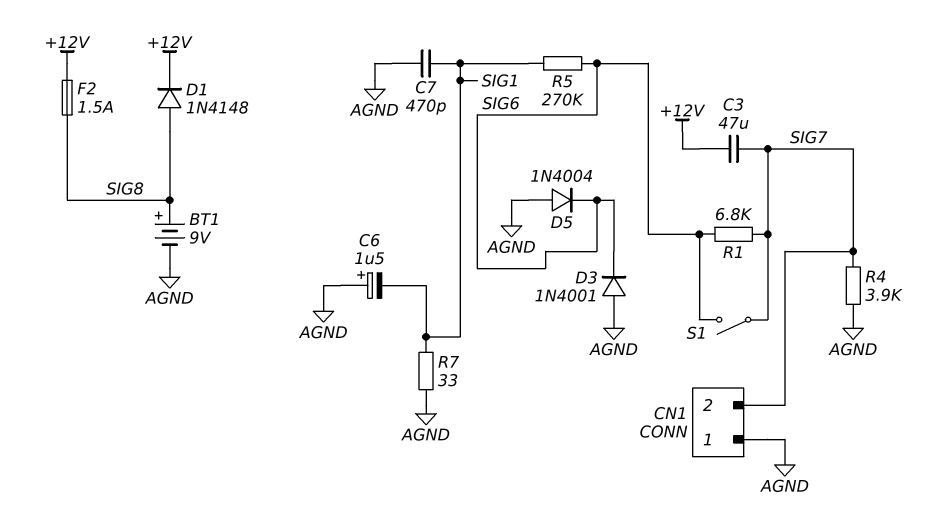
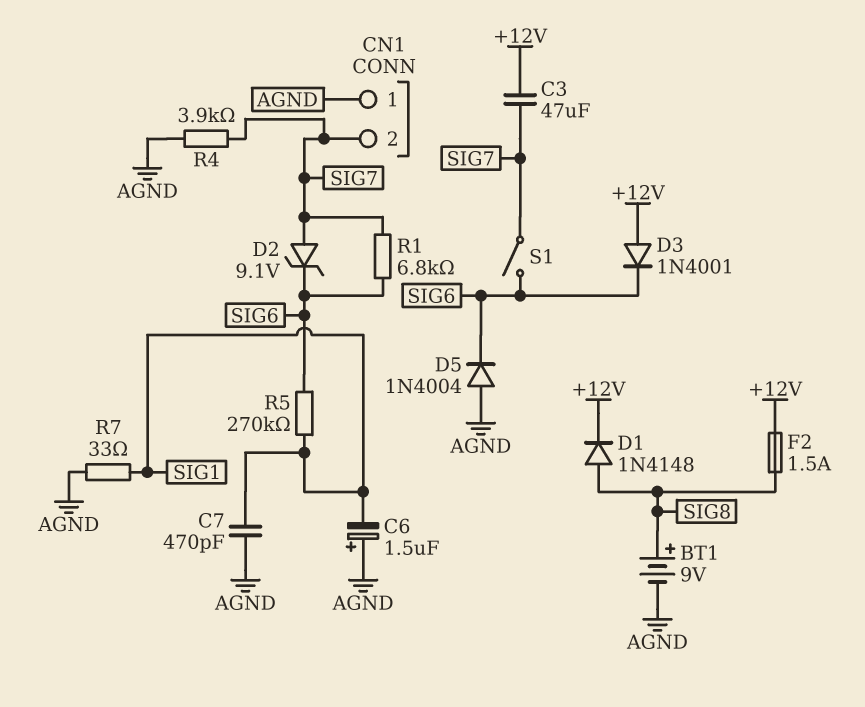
D2: none -> zener 9.1V (A SIG7, K SIG6)
D3: diode 1N4001 (A AGND, K SIG6) -> diode 1N4001 (A +12V, K SIG6)

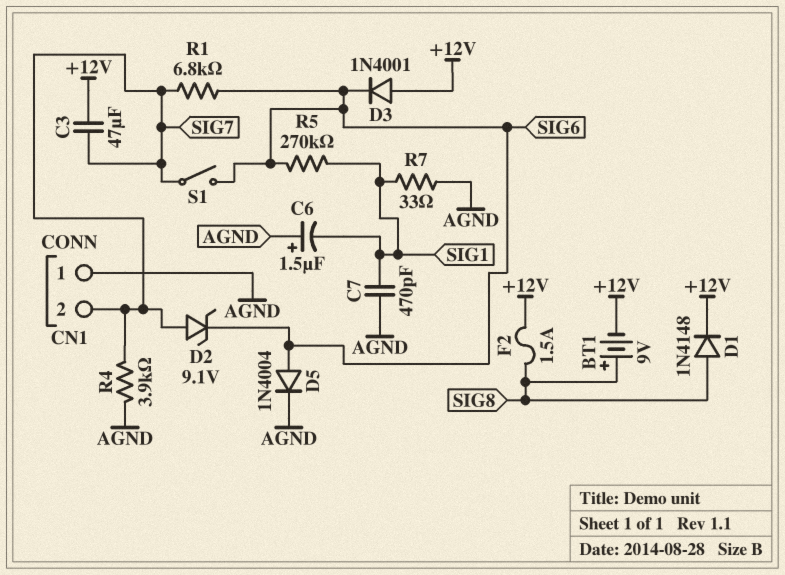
BT1: 9V (plus SIG8, minus AGND) -> 9V (plus SIG8, minus +12V)
D5: diode 1N4004 (A AGND, K SIG6) -> diode 1N4004 (A SIG6, K AGND)

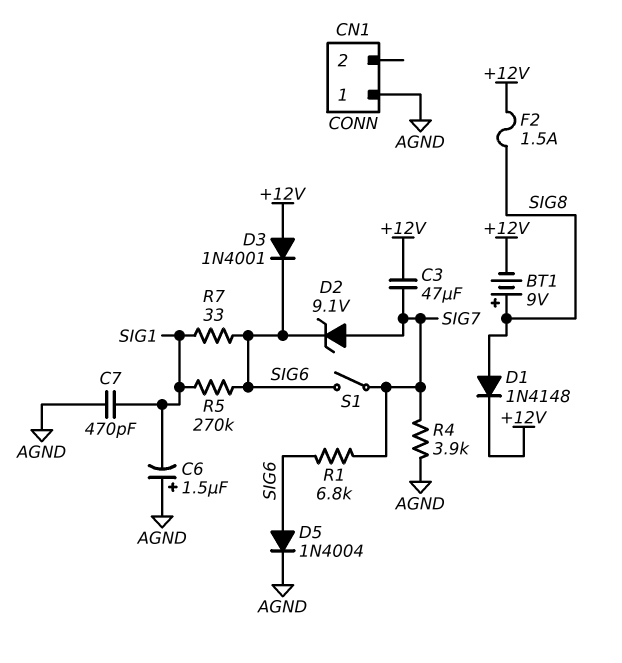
CN1 pin 2: SIG7 -> none
R7: 33 (AGND, SIG1) -> 33 (SIG1, SIG6)

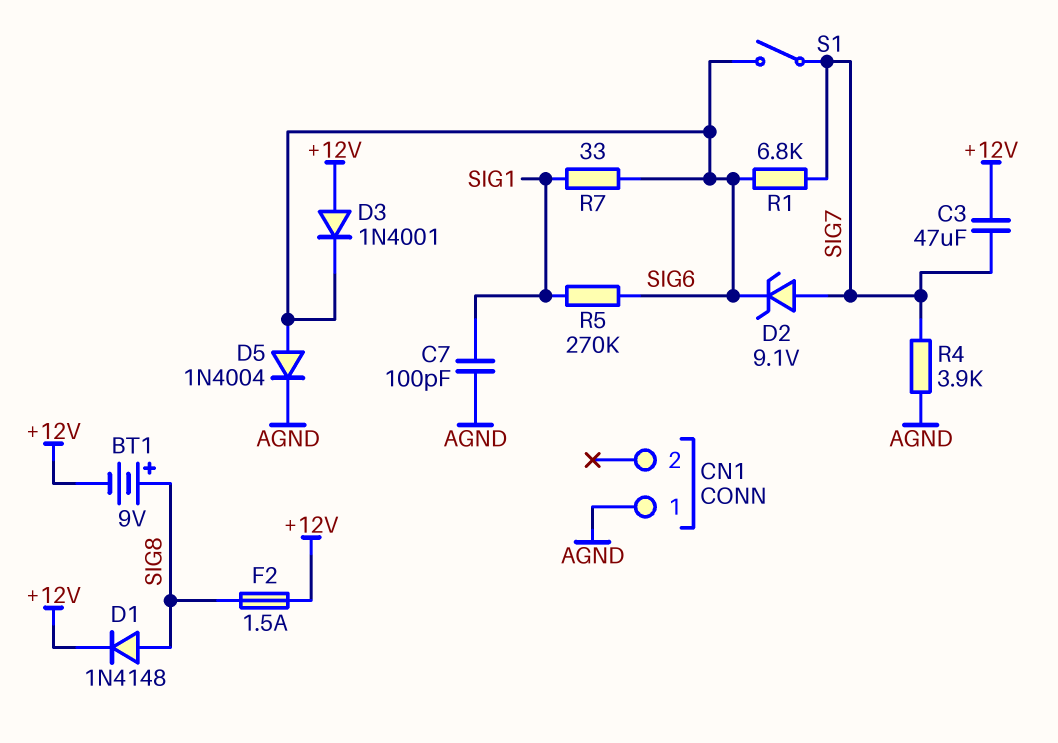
C6: 1.5uF (plus AGND, minus SIG1) -> none
C7: 470pF (AGND, SIG1) -> 100pF (AGND, SIG1)

